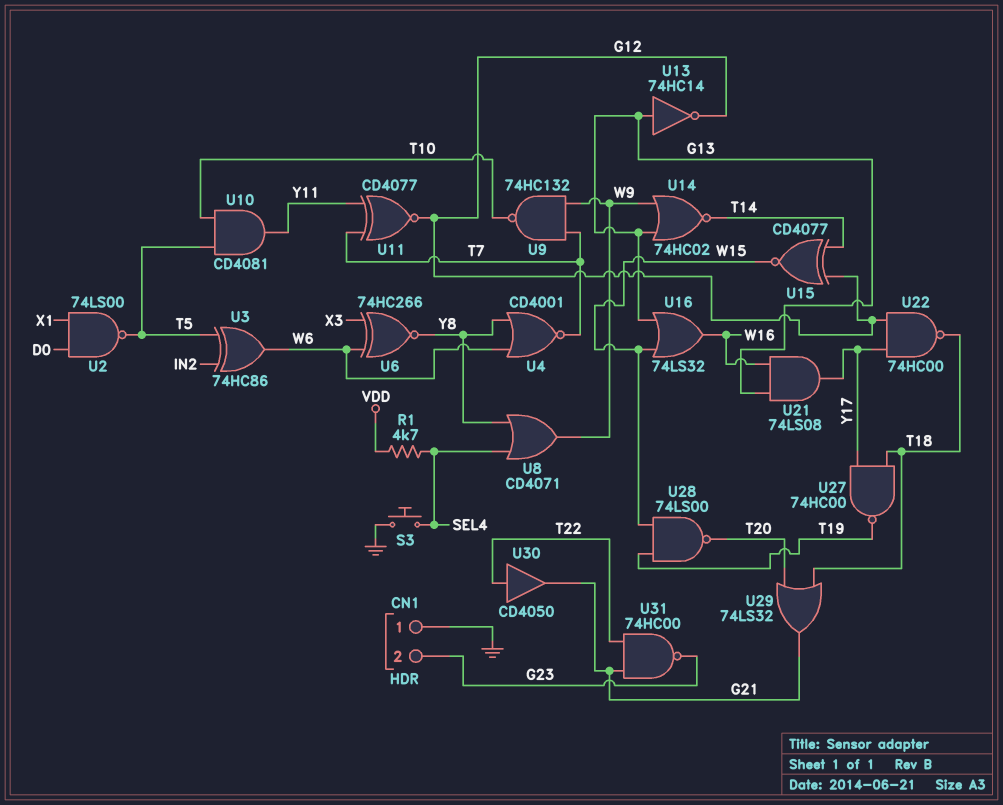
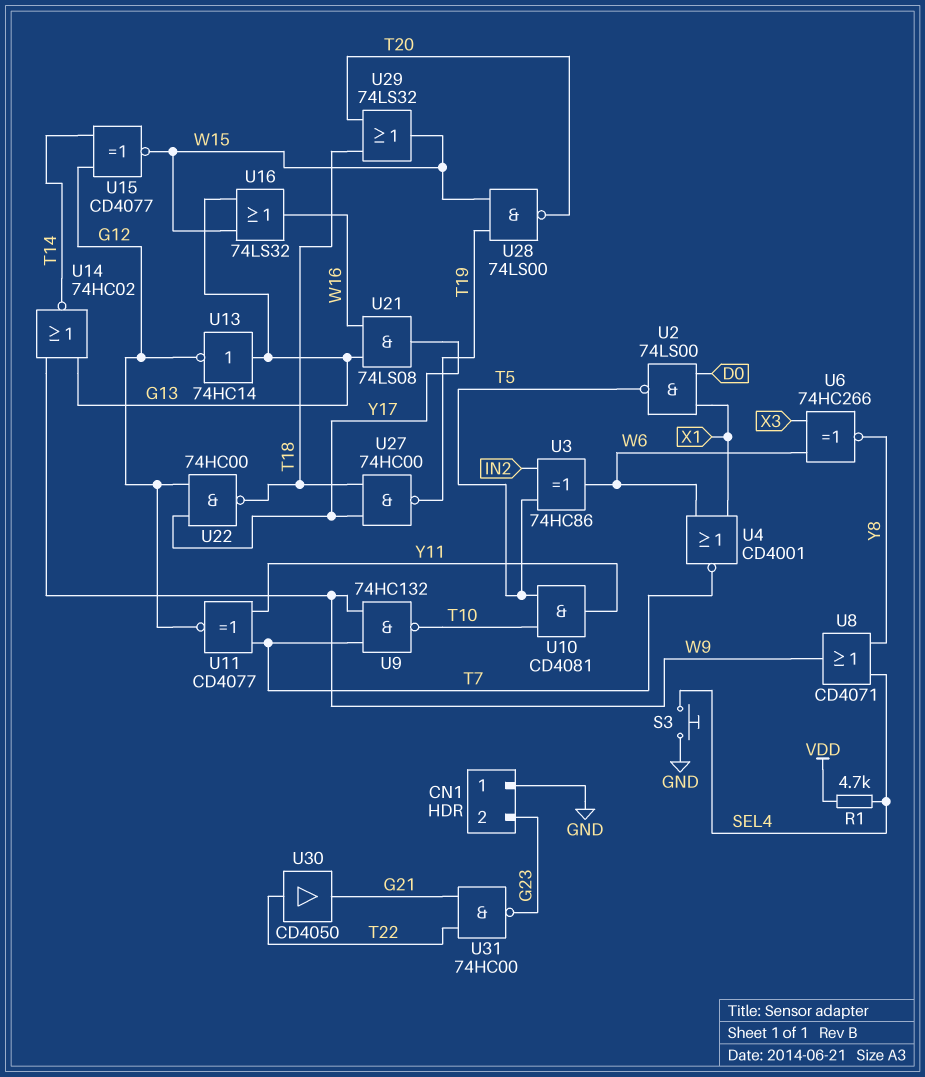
U4: NOR CD4001 (in W6, in Y8, out T7) -> NOR CD4001 (in W6, in X1, out T7)
U29: OR 74LS32 (in T18, in T20, out G21) -> OR 74LS32 (in T18, in T20, out W15)

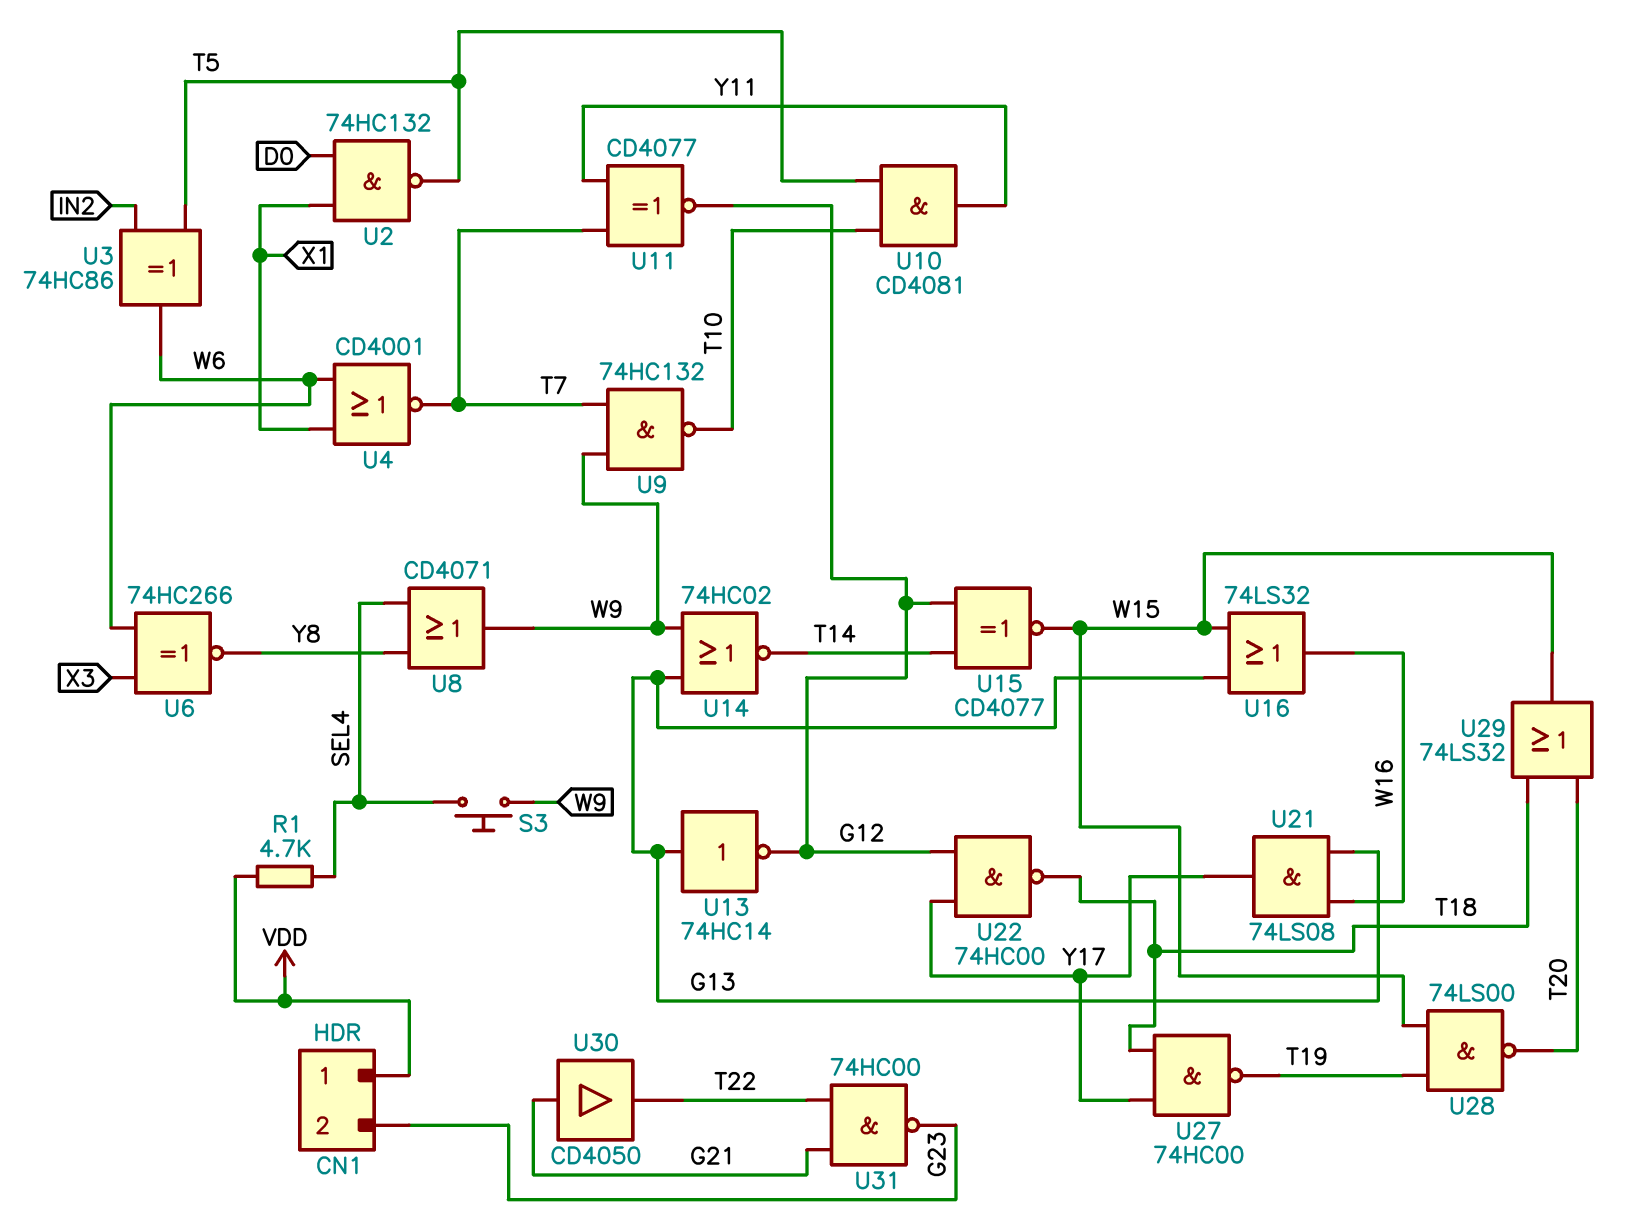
CN1 pin 1: GND -> VDD
S3: button (GND, SEL4) -> button (SEL4, W9)
U2: NAND 74LS00 (in D0, in X1, out T5) -> NAND 74HC132 (in D0, in X1, out T5)
U30: buffer CD4050 (in T22, out G21) -> buffer CD4050 (in G21, out T22)

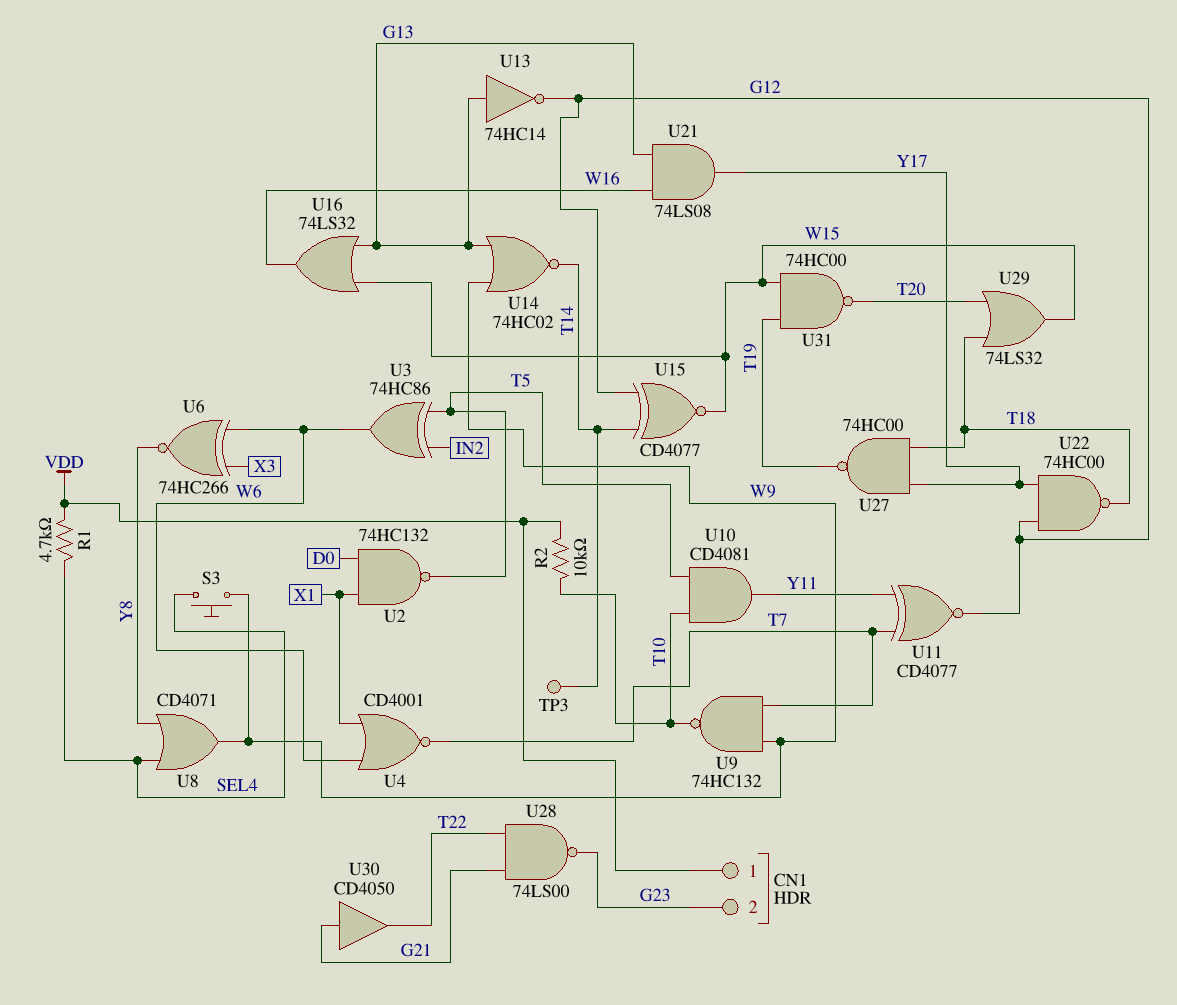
R2: none -> 10k (T10, VDD)
TP3: none -> test point (T14)
U28: NAND 74LS00 (in T19, in W15, out T20) -> NAND 74LS00 (in G21, in T22, out G23)
U31: NAND 74HC00 (in G21, in T22, out G23) -> NAND 74HC00 (in T19, in W15, out T20)

